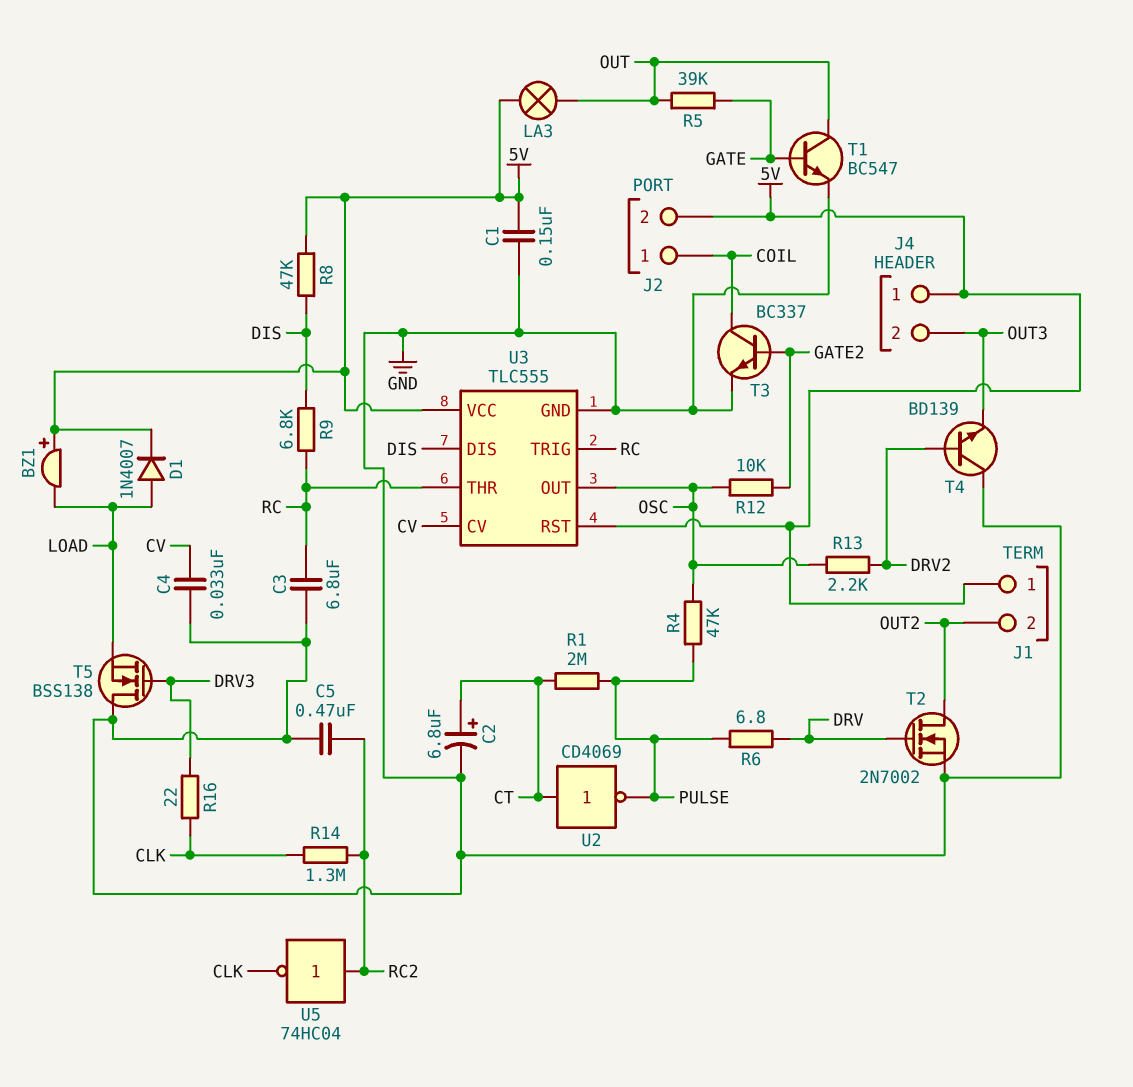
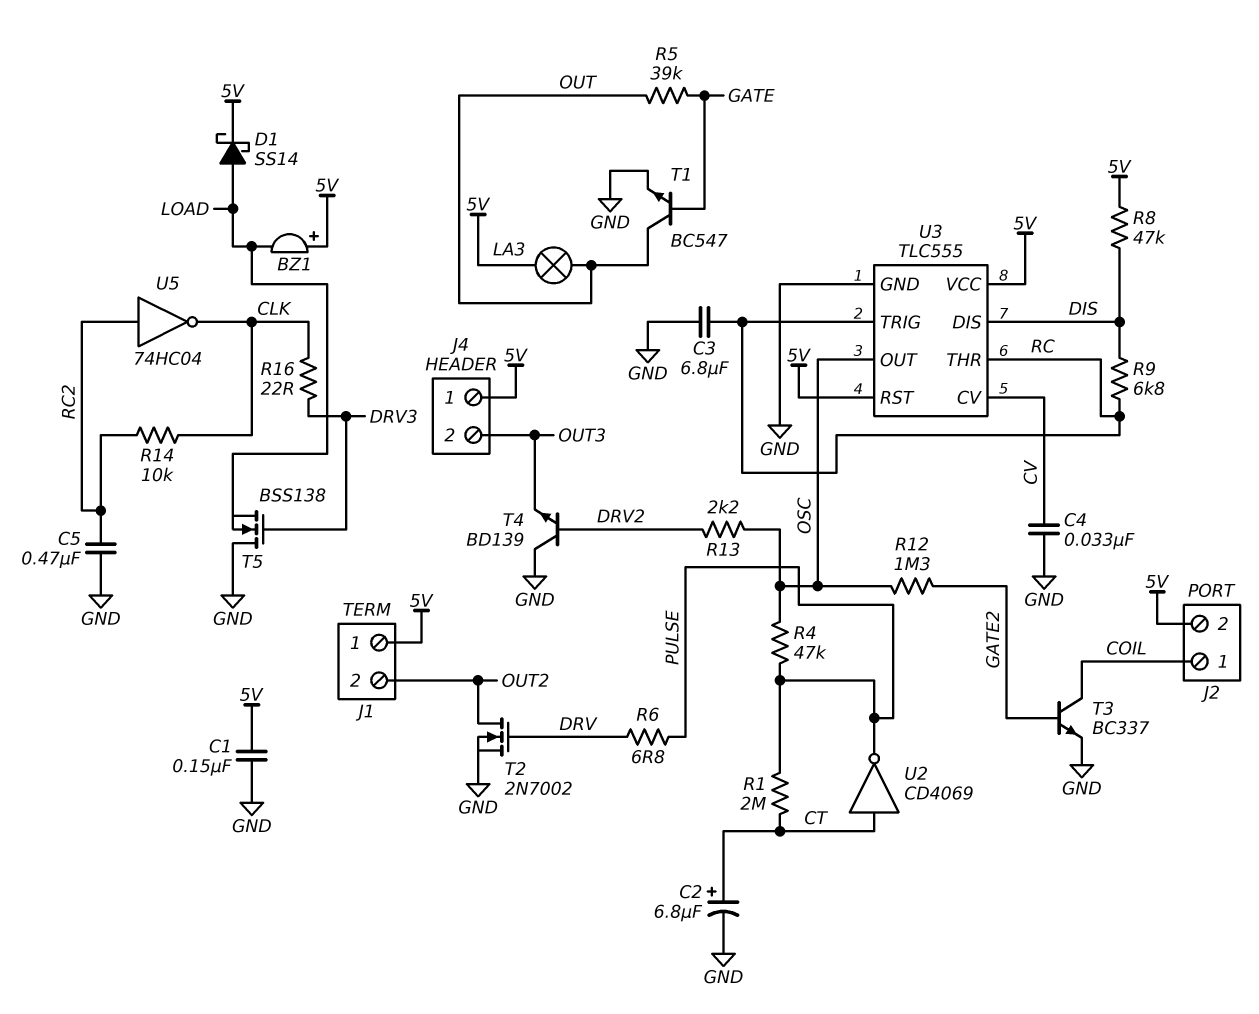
D1: diode 1N4007 (A LOAD, K 5V) -> schottky SS14 (A LOAD, K 5V)
R12: 10k (GATE2, OSC) -> 1.3M (GATE2, OSC)
R14: 1.3M (CLK, RC2) -> 10k (CLK, RC2)

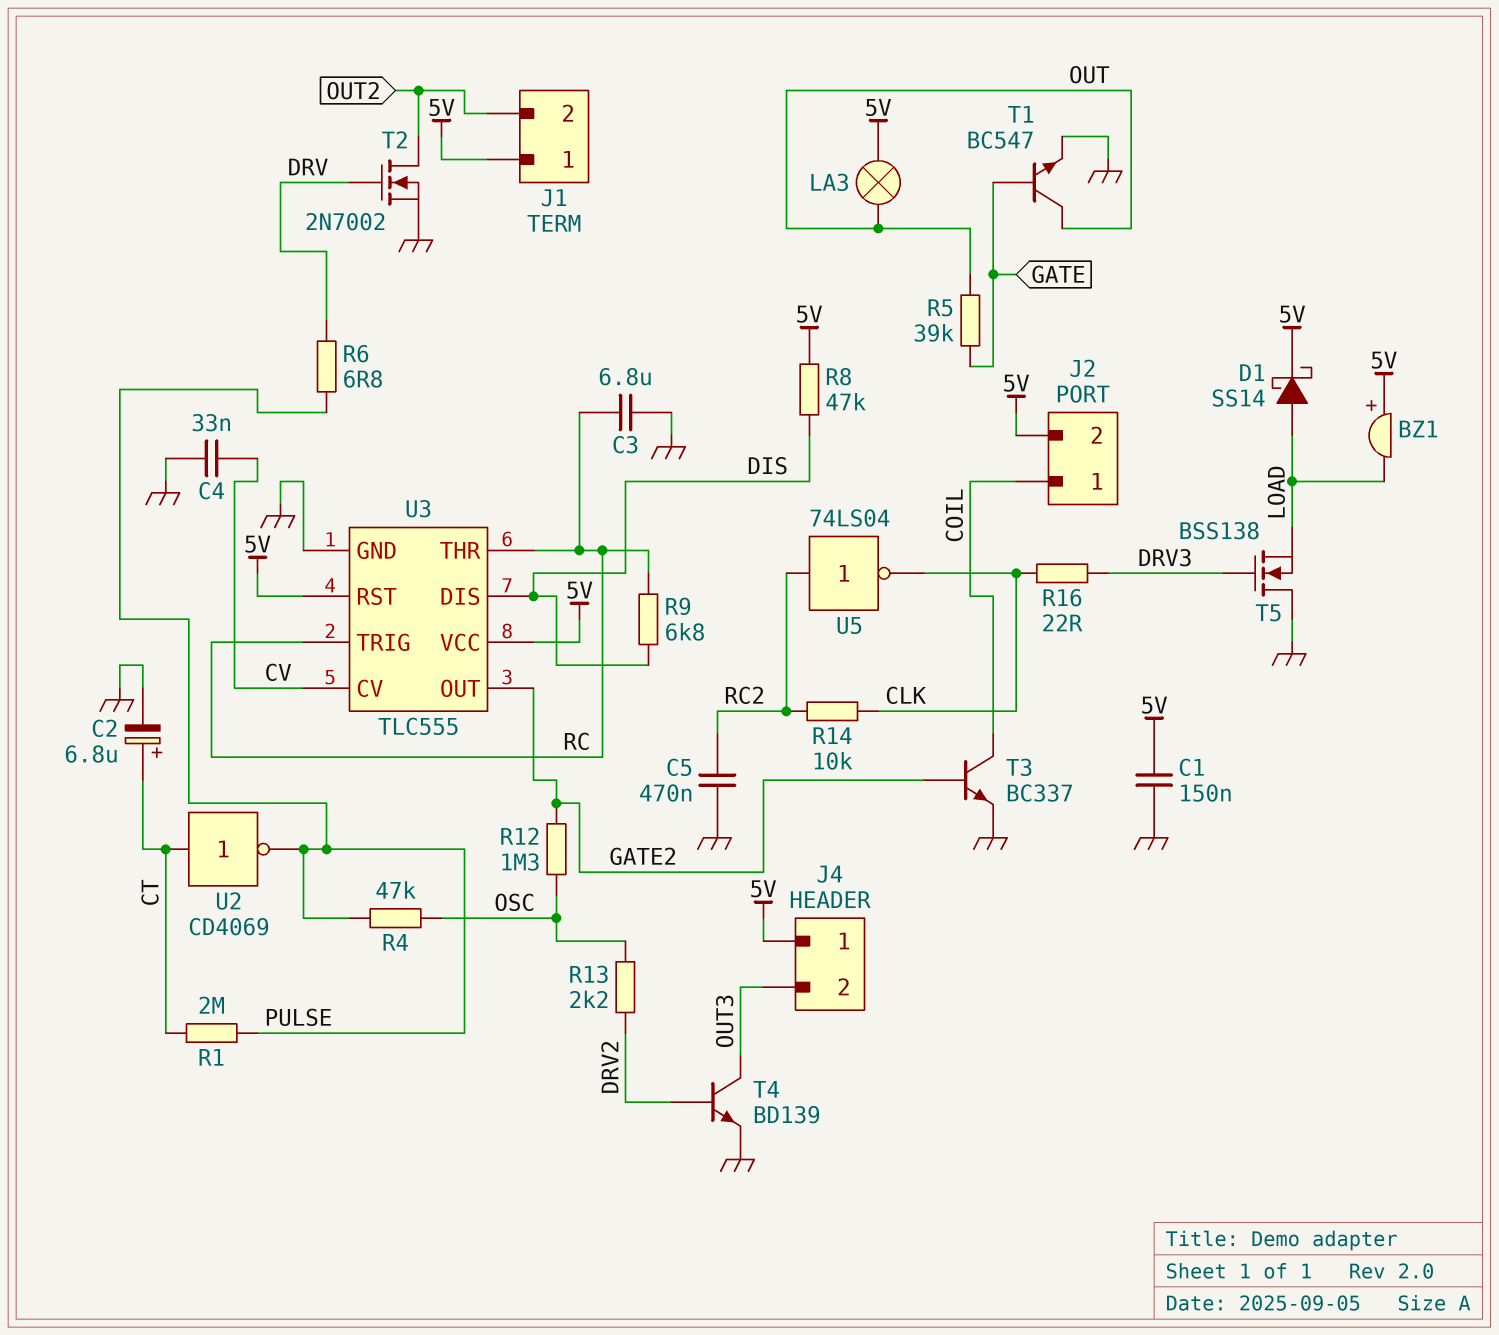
T4: NPN BD139 (B DRV2, C GND, E OUT3) -> NPN BD139 (B DRV2, C OUT3, E GND)
U3 pin OUT: OSC -> GATE2
U5: NOT 74HC04 (in RC2, out CLK) -> NOT 74LS04 (in RC2, out CLK)

